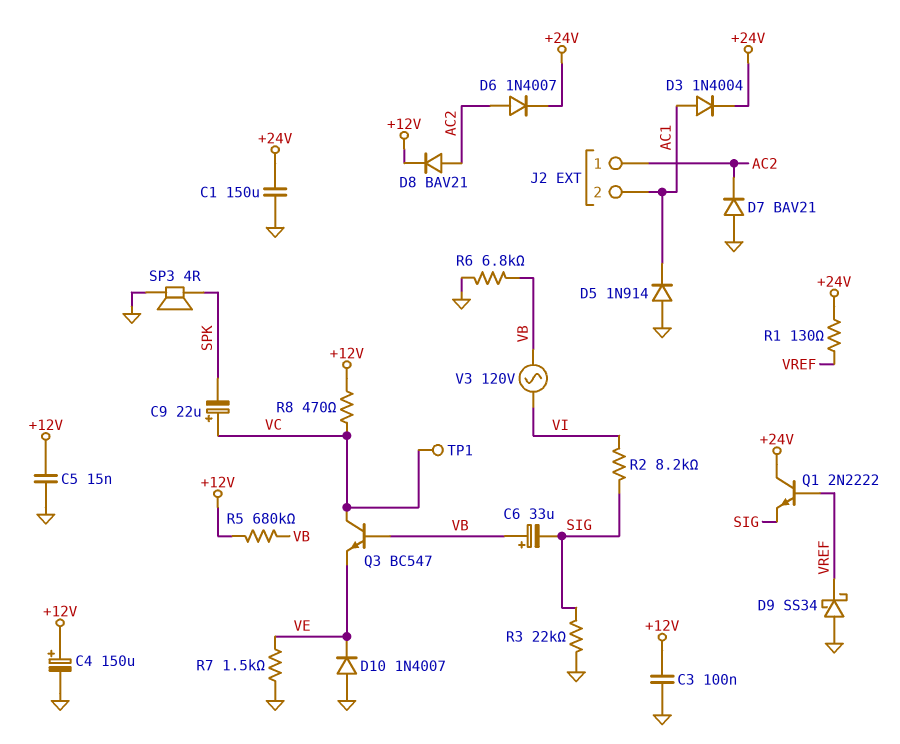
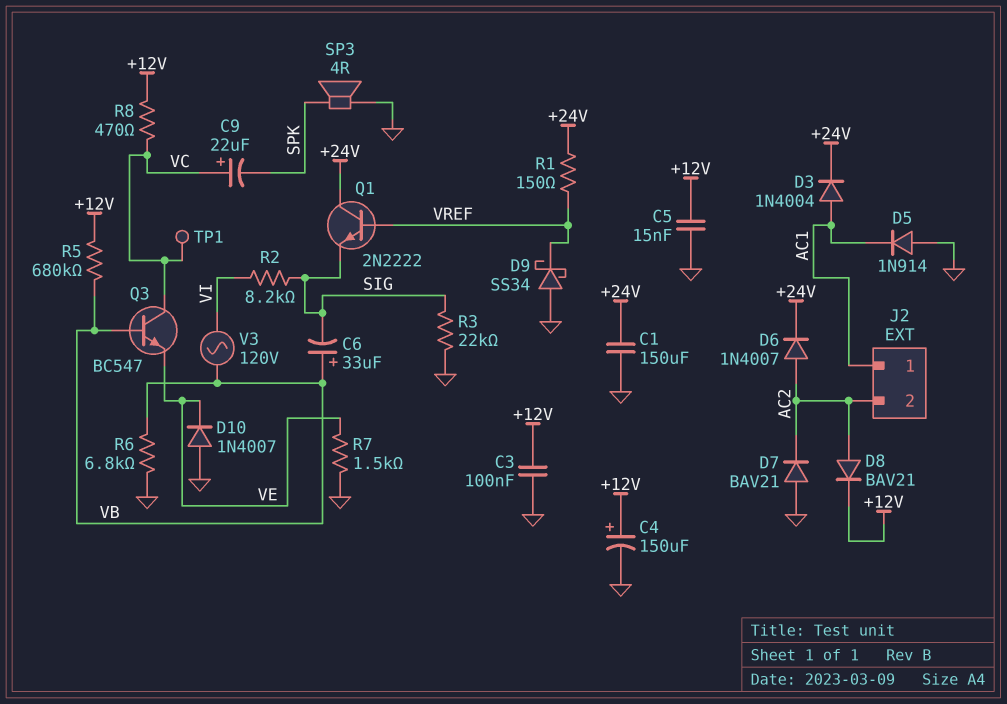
J2 pin 1: AC2 -> AC1
J2 pin 2: AC1 -> AC2
R1: 130 (+24V, VREF) -> 150 (+24V, VREF)

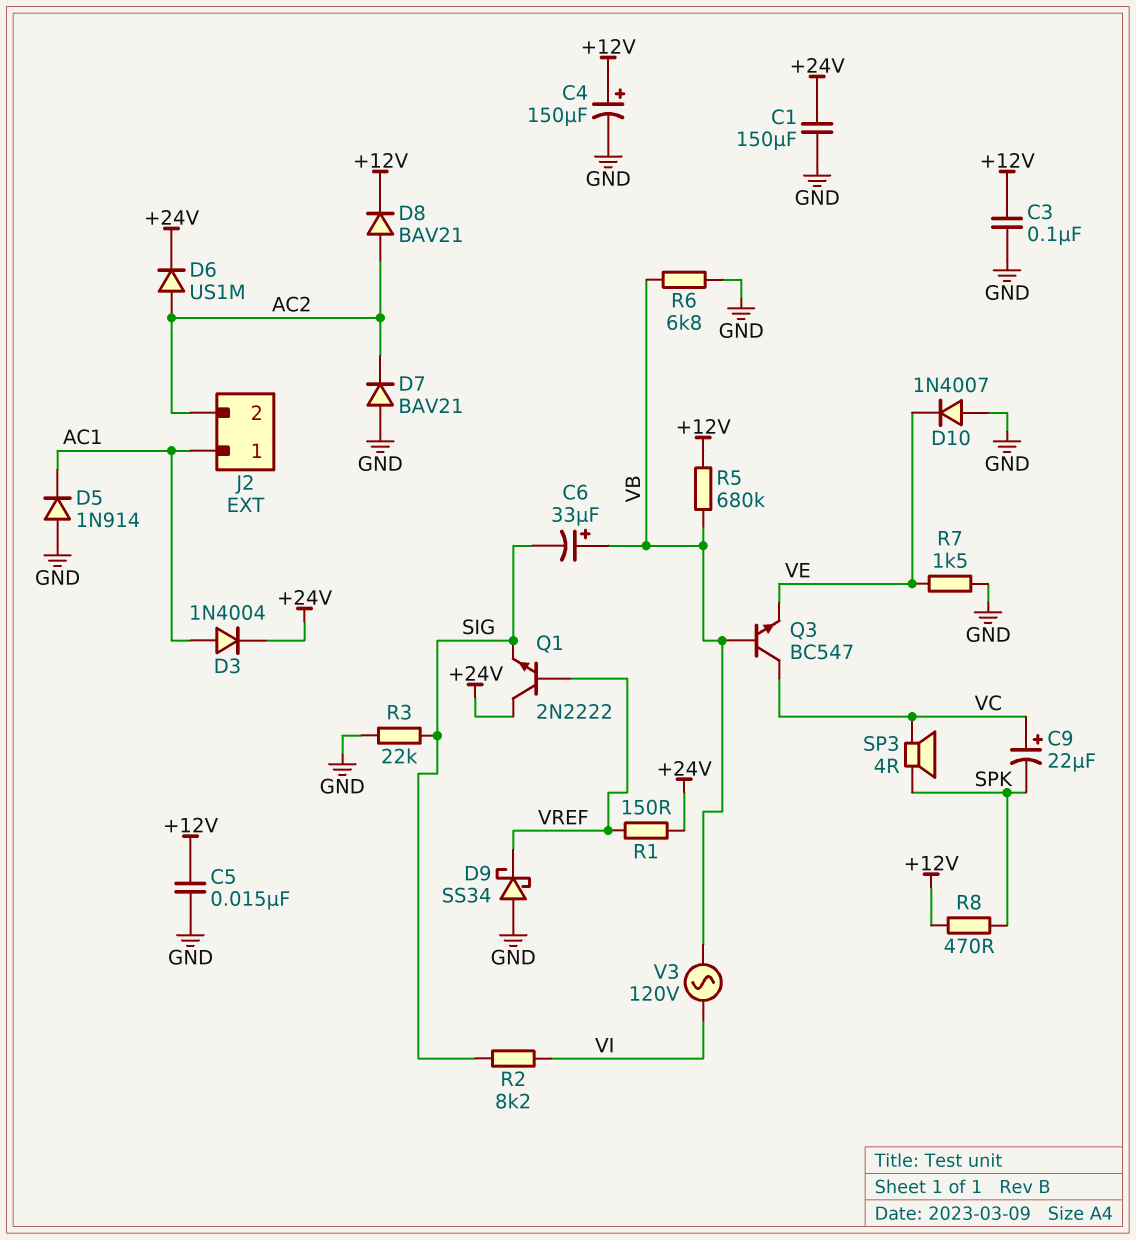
D6: diode 1N4007 (A AC2, K +24V) -> diode US1M (A AC2, K +24V)
R8: 470 (+12V, VC) -> 470 (+12V, SPK)
SP3: speaker 4R (GND, SPK) -> speaker 4R (SPK, VC)
TP1: test point (VC) -> none

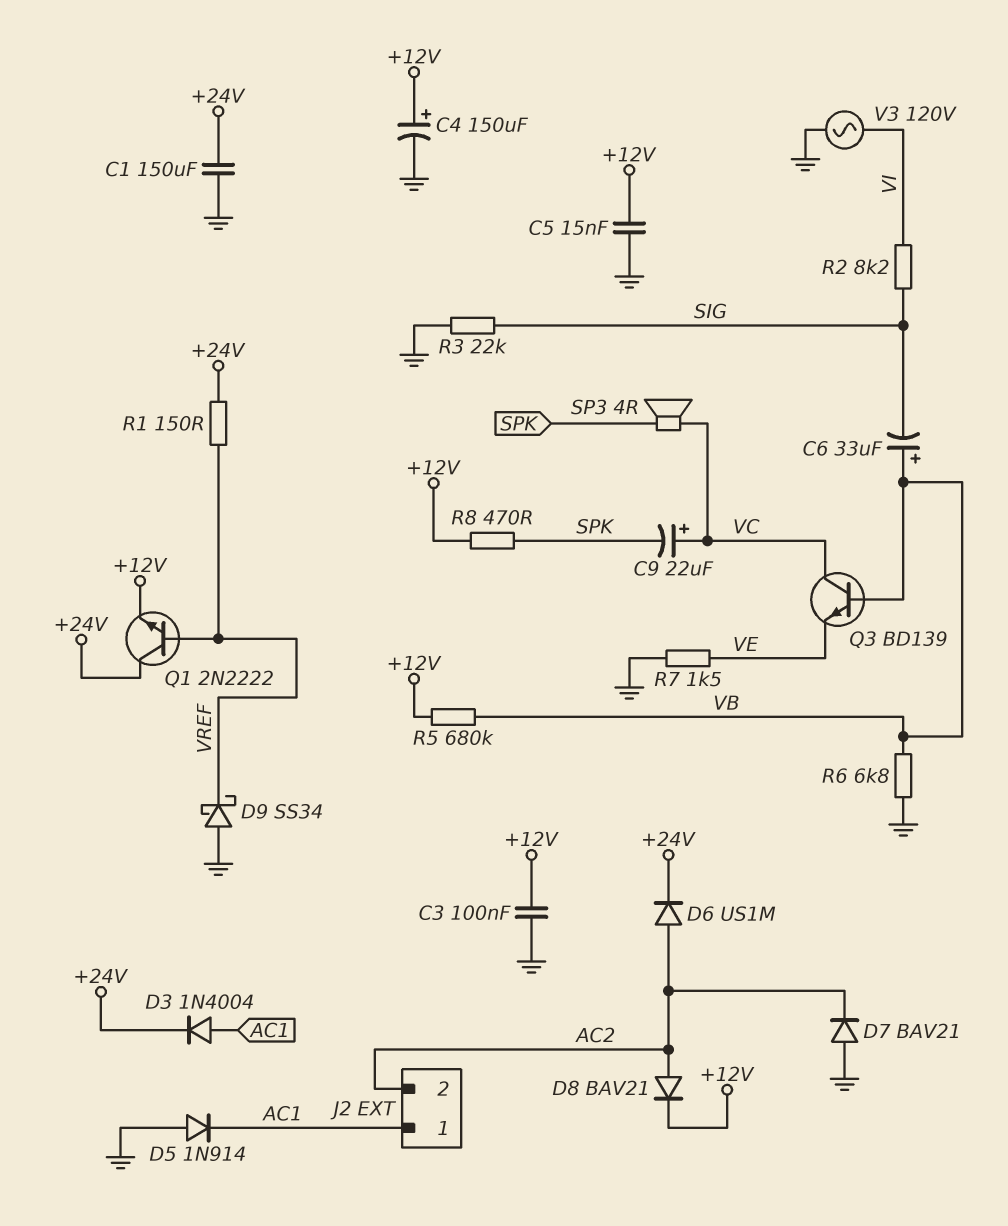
D10: diode 1N4007 (A GND, K VE) -> none
Q1: NPN 2N2222 (B VREF, C +24V, E SIG) -> NPN 2N2222 (B VREF, C +24V, E +12V)
Q3: NPN BC547 (B VB, C VC, E VE) -> NPN BD139 (B VB, C VC, E VE)
V3: AC 120V (VB, VI) -> AC 120V (GND, VI)

